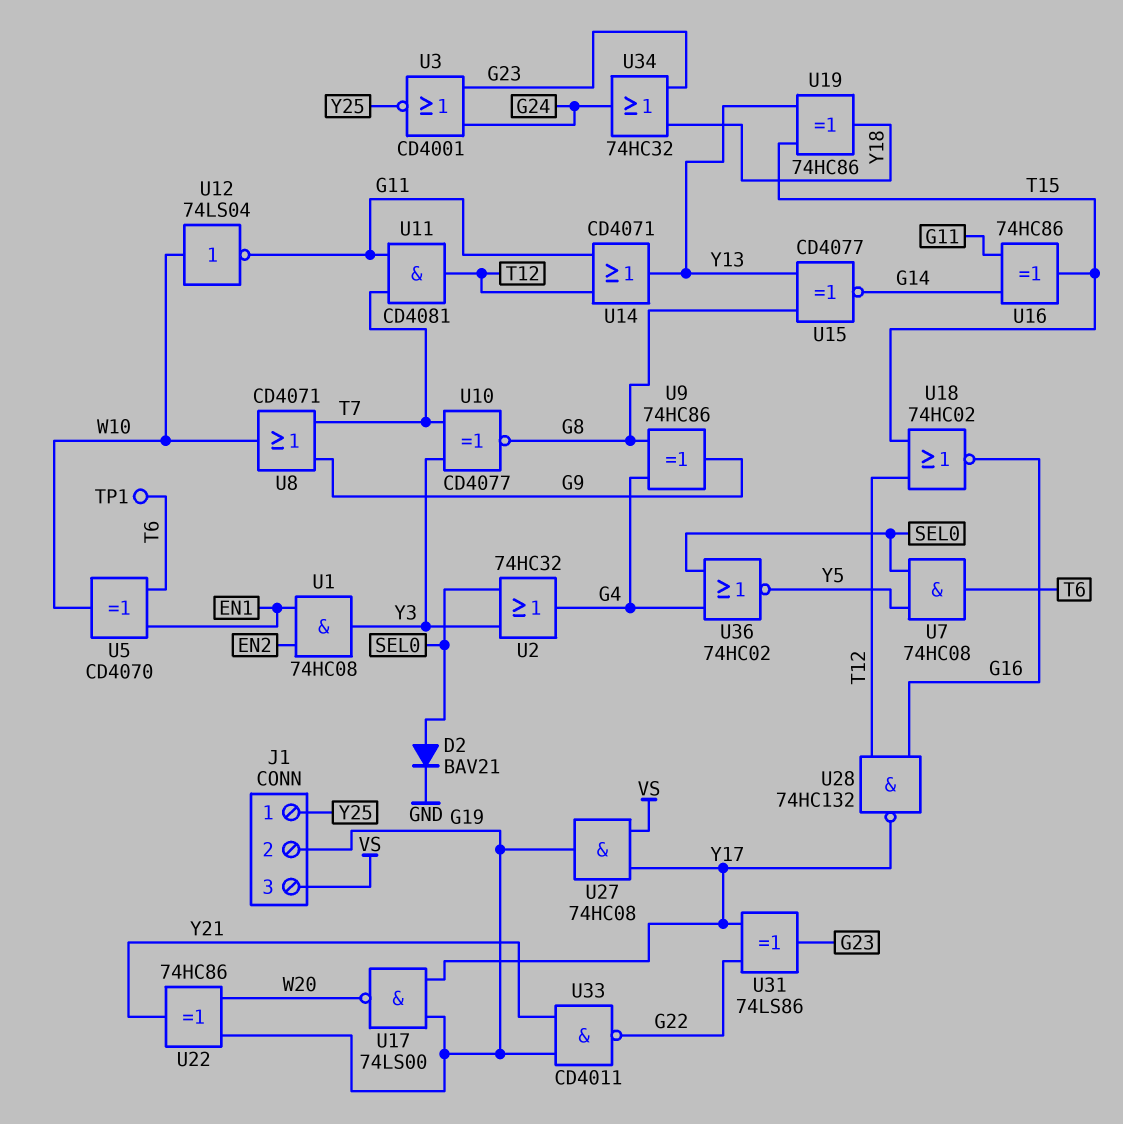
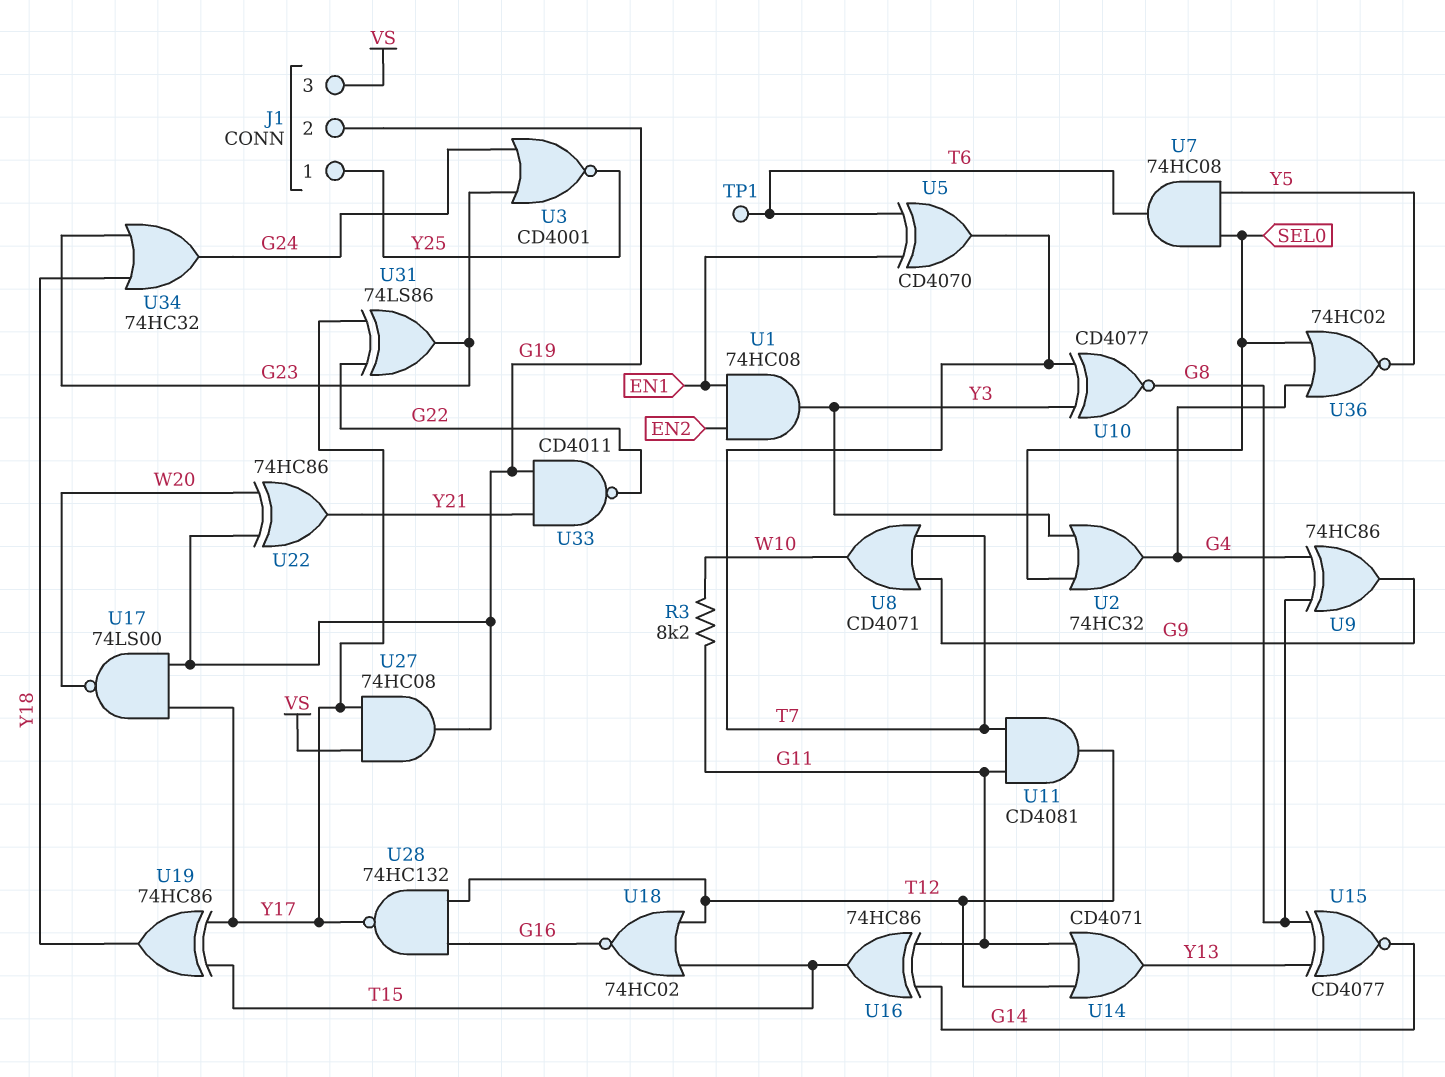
D2: diode BAV21 (A SEL0, K GND) -> none
R3: none -> 8.2k (G11, W10)
U5: XOR CD4070 (in EN1, in T6, out W10) -> XOR CD4070 (in EN1, in T6, out T7)
U12: NOT 74LS04 (in W10, out G11) -> none
U19: XOR 74HC86 (in T15, in Y13, out Y18) -> XOR 74HC86 (in T15, in Y17, out Y18)

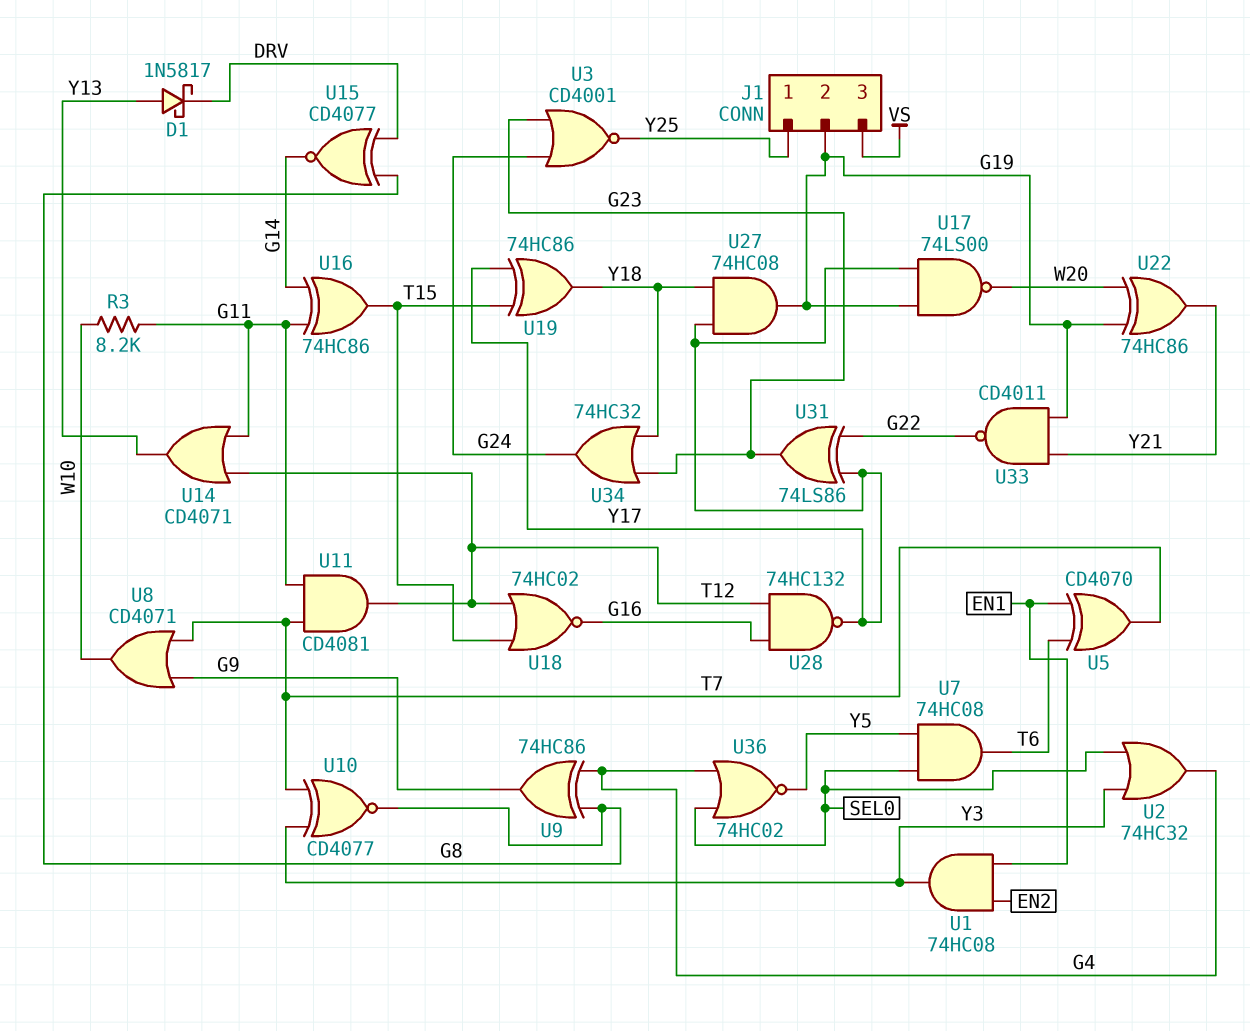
D1: none -> schottky 1N5817 (A Y13, K DRV)
TP1: test point (T6) -> none
U15: XNOR CD4077 (in G8, in Y13, out G14) -> XNOR CD4077 (in DRV, in G8, out G14)
U27: AND 74HC08 (in VS, in Y17, out G19) -> AND 74HC08 (in Y17, in Y18, out G19)

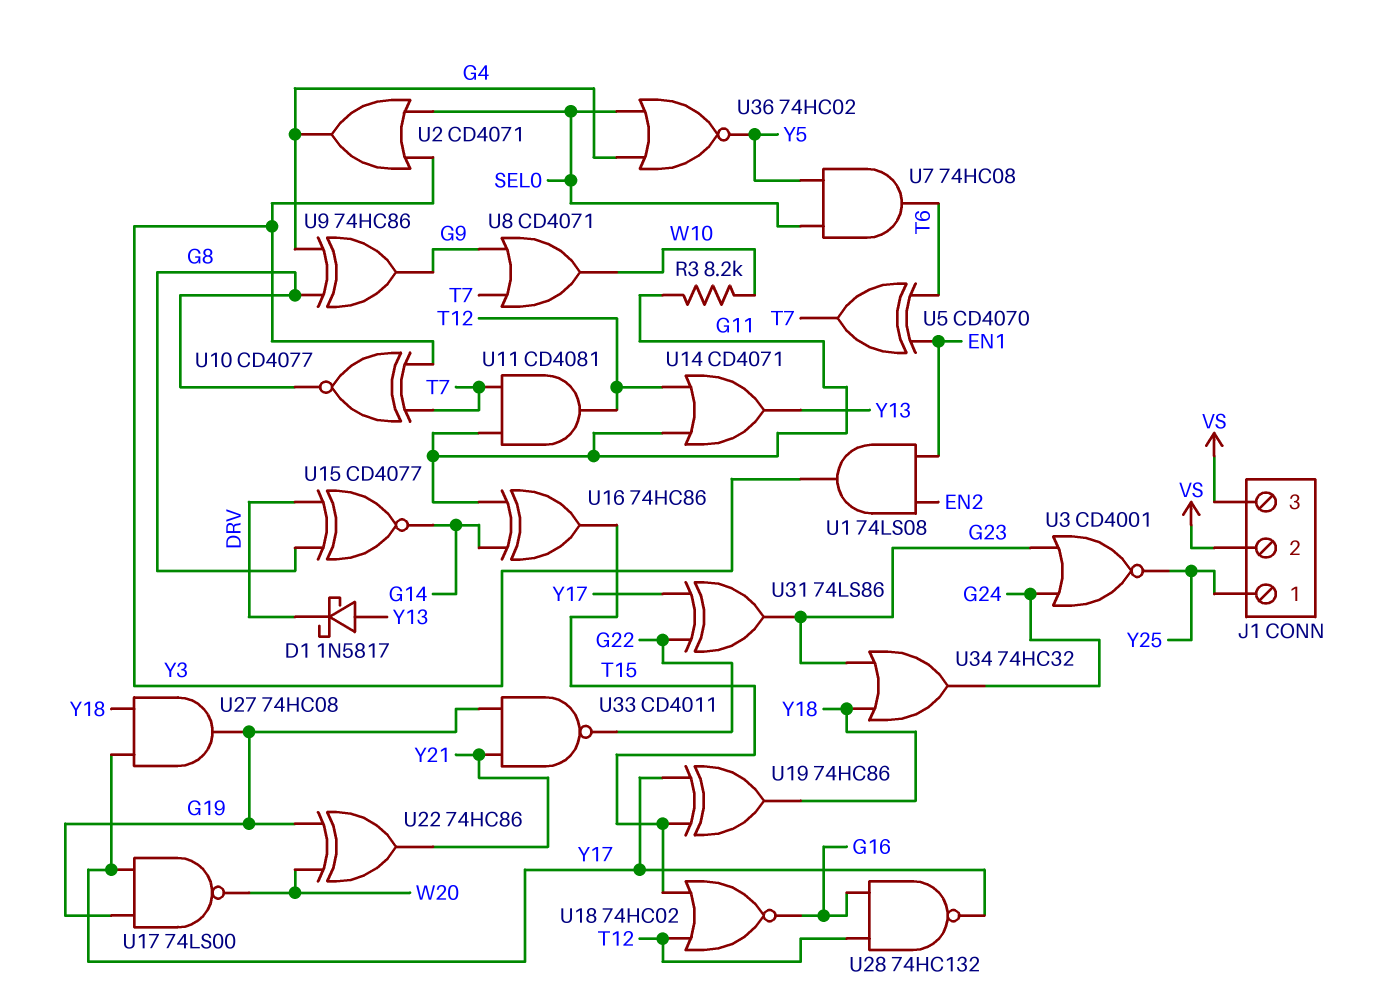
J1 pin 2: G19 -> VS
U1: AND 74HC08 (in EN1, in EN2, out Y3) -> AND 74LS08 (in EN1, in EN2, out Y3)
U2: OR 74HC32 (in SEL0, in Y3, out G4) -> OR CD4071 (in SEL0, in Y3, out G4)

